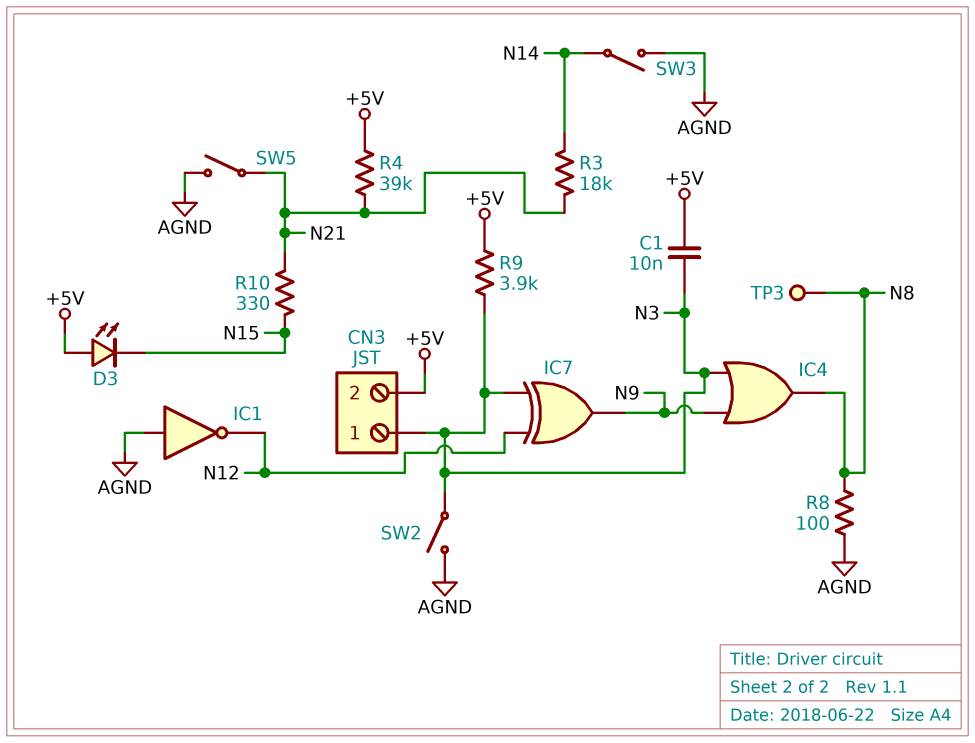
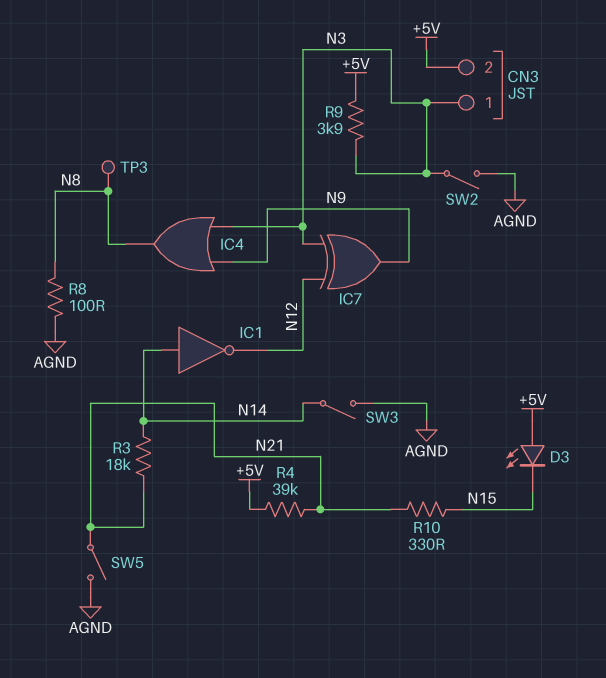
C1: 10nF (+5V, N3) -> none
IC1: NOT (in AGND, out N12) -> NOT (in N14, out N12)

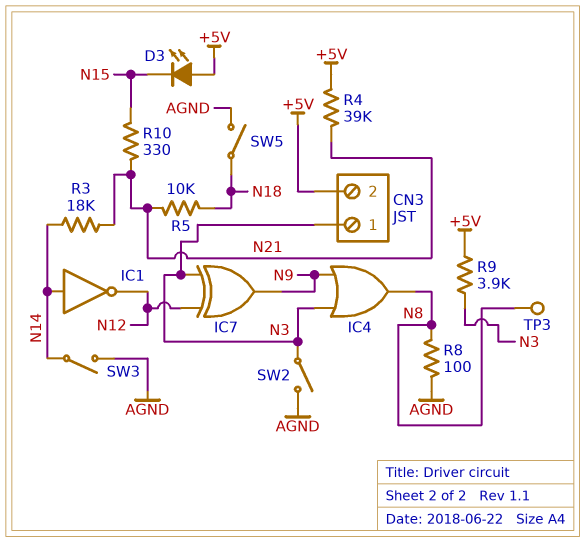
R5: none -> 10k (N18, N21)
SW5: switch (AGND, N21) -> switch (AGND, N18)

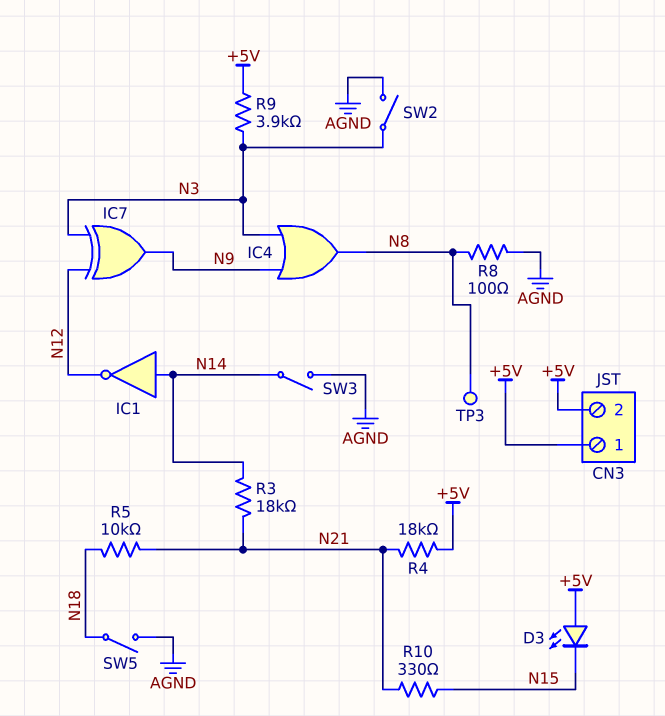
CN3 pin 1: N3 -> +5V
R4: 39k (+5V, N21) -> 18k (+5V, N21)

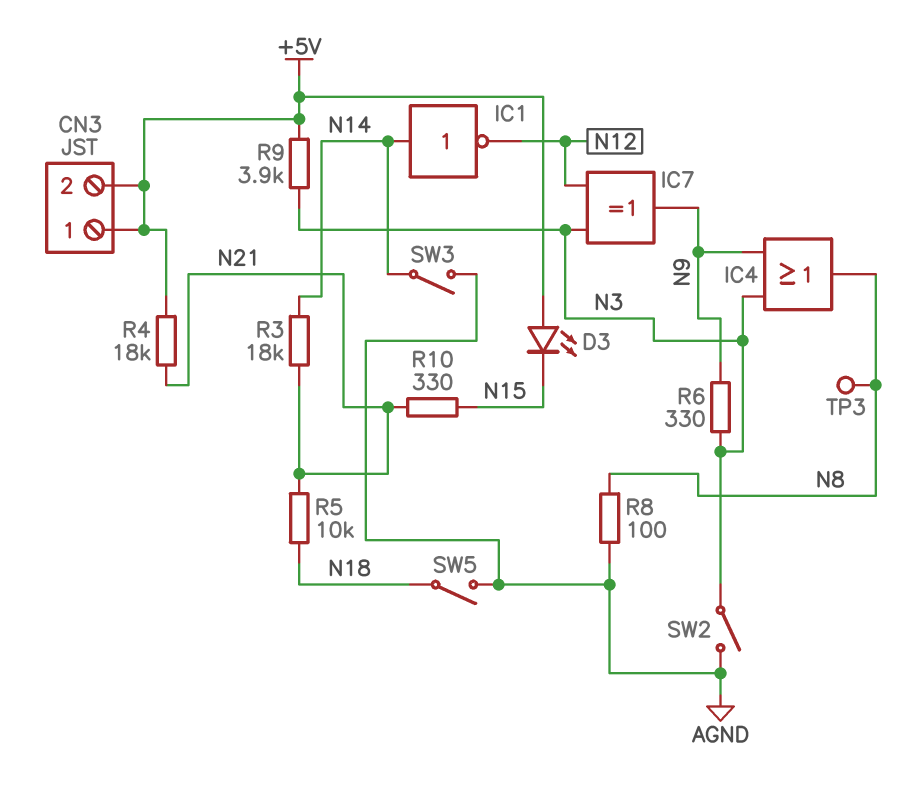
R6: none -> 330 (N3, N9)

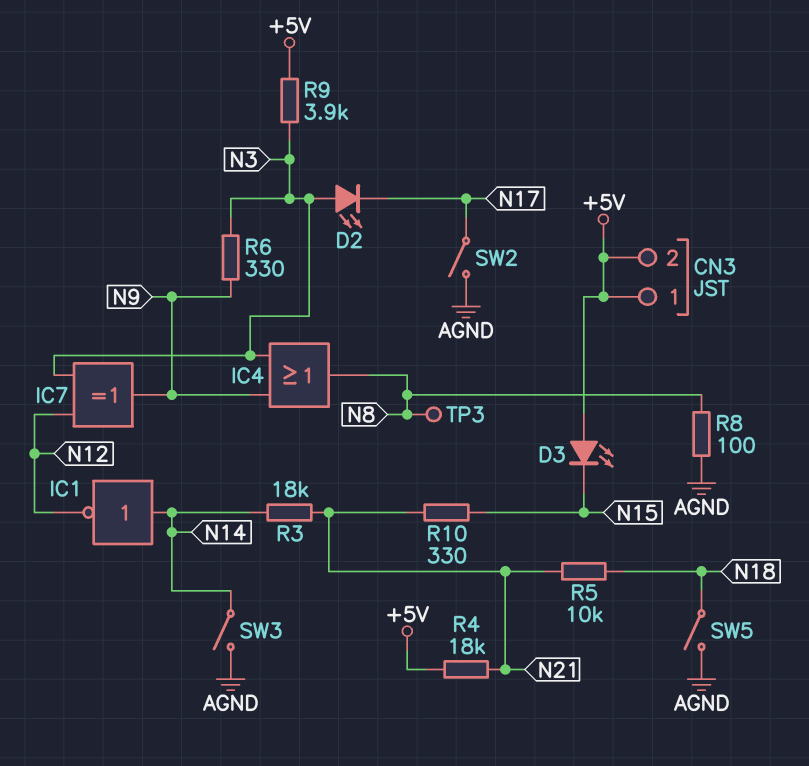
D2: none -> LED (A N3, K N17)
SW2: switch (AGND, N3) -> switch (AGND, N17)

